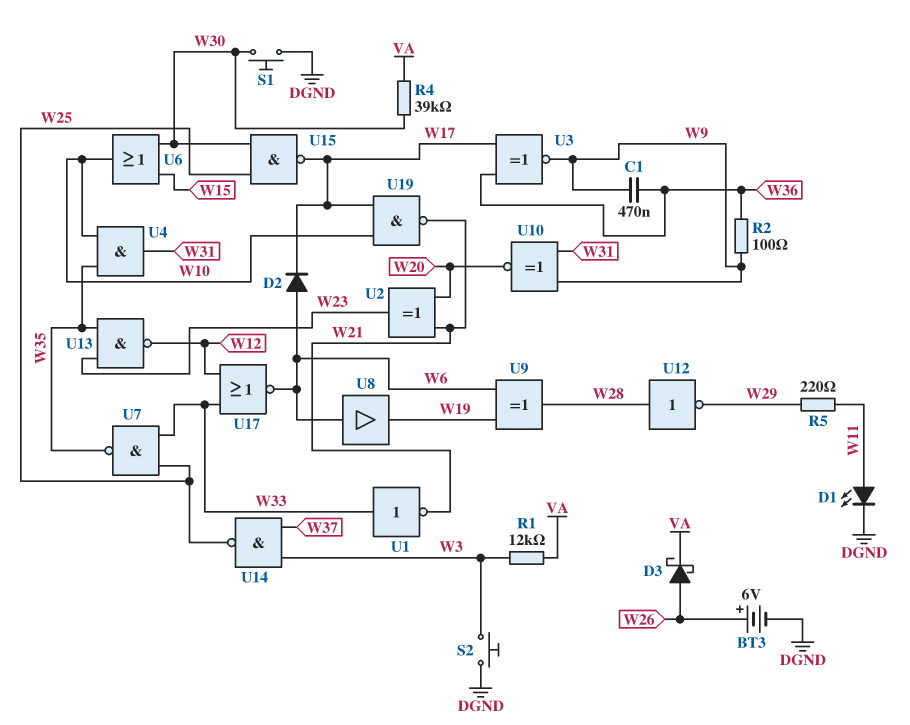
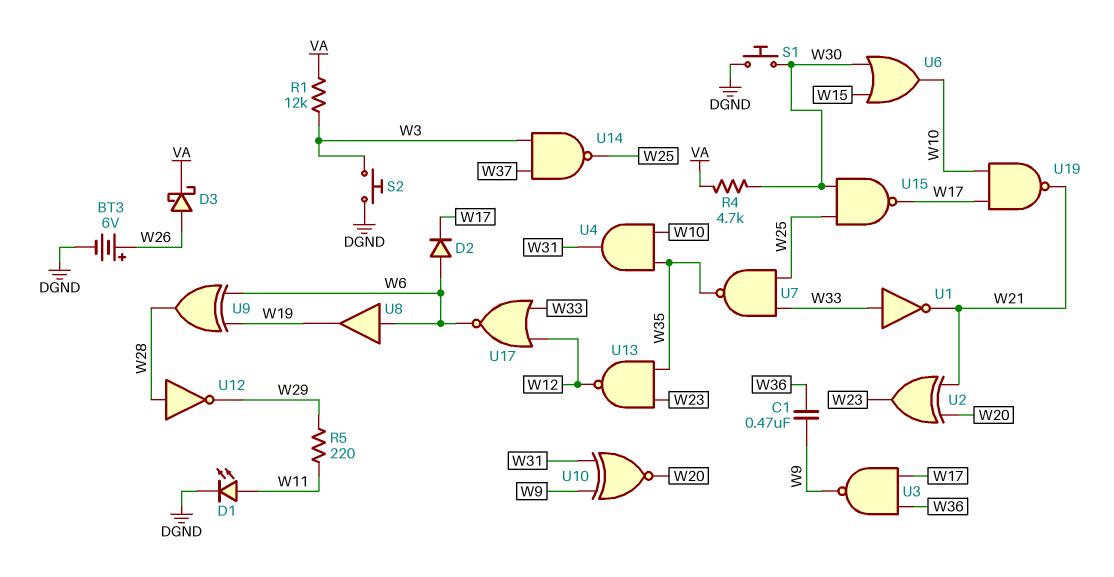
R2: 100 (W9, W36) -> none
R4: 39k (VA, W30) -> 4.7k (VA, W30)
U3: XNOR (in W17, in W36, out W9) -> NAND (in W17, in W36, out W9)

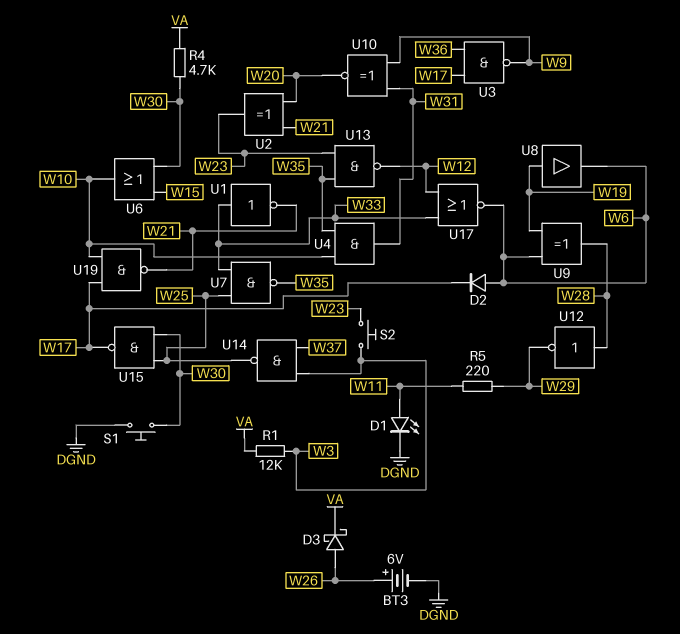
C1: 470nF (W9, W36) -> none
S2: button (DGND, W3) -> button (W3, W23)
U8: buffer (in W6, out W19) -> buffer (in W19, out W6)

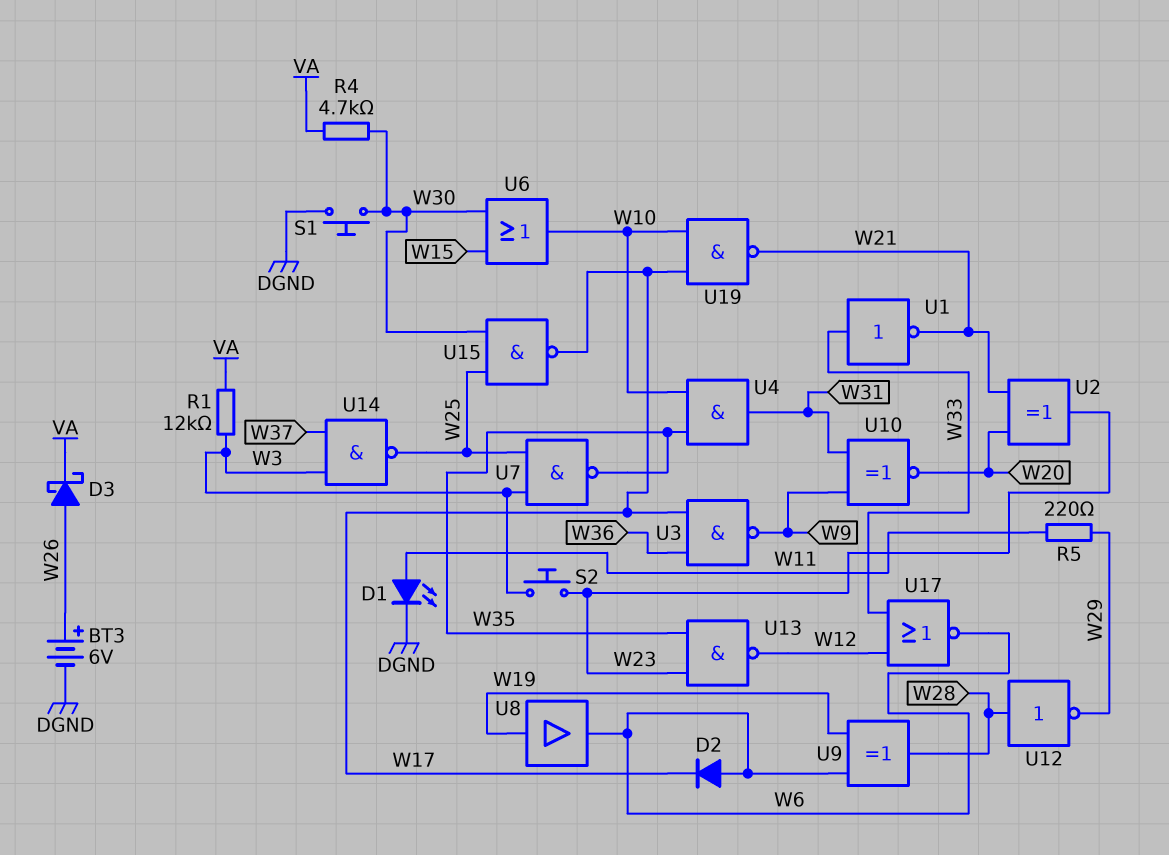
U7: NAND (in W25, in W33, out W35) -> NAND (in W3, in W25, out W35)

